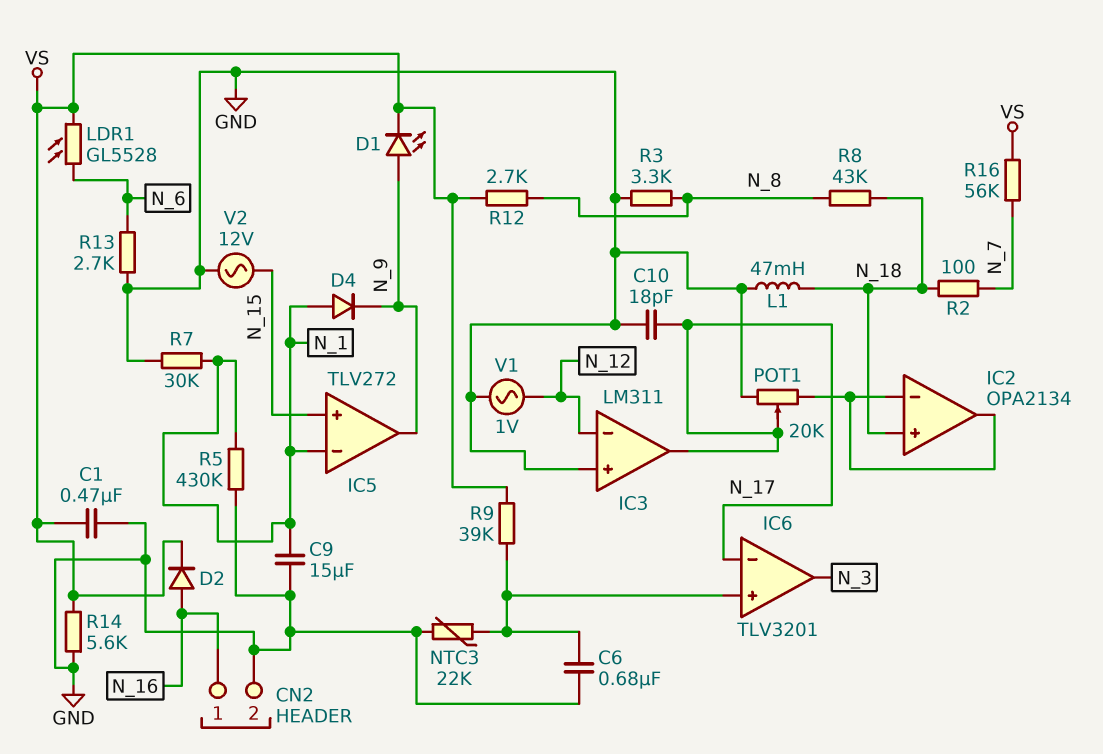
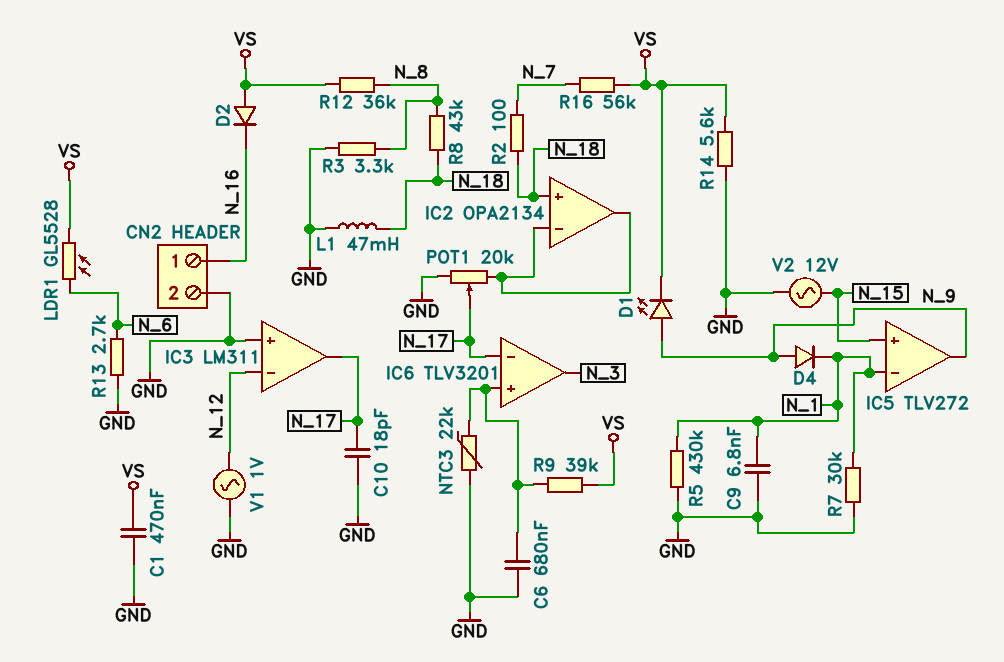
C9: 15uF (GND, N_1) -> 6.8nF (GND, N_1)
D2: diode (A N_16, K VS) -> diode (A VS, K N_16)
D4: diode (A N_1, K N_9) -> diode (A N_9, K N_1)
R12: 2.7k (N_8, VS) -> 36k (N_8, VS)

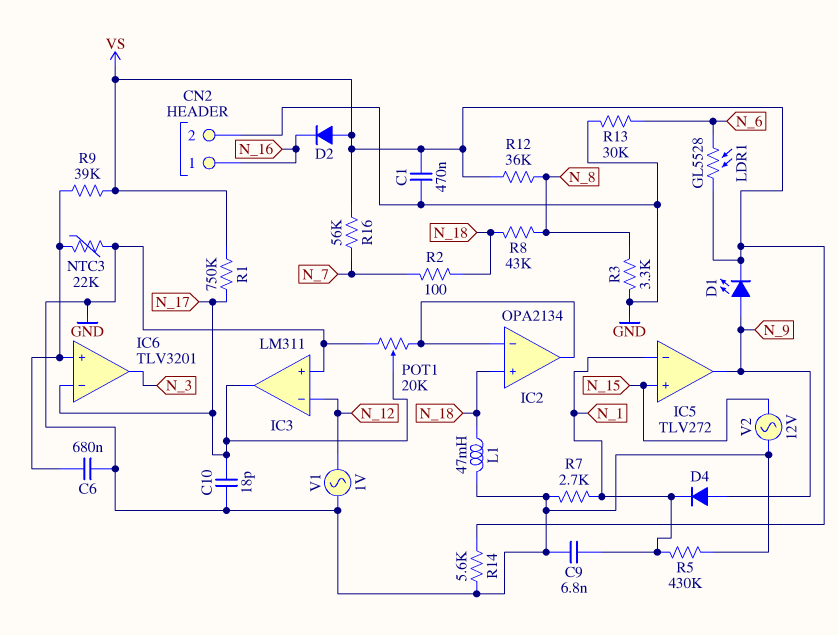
R1: none -> 750k (N_17, VS)
R7: 30k (GND, N_1) -> 2.7k (GND, N_1)
R13: 2.7k (GND, N_6) -> 30k (GND, N_6)

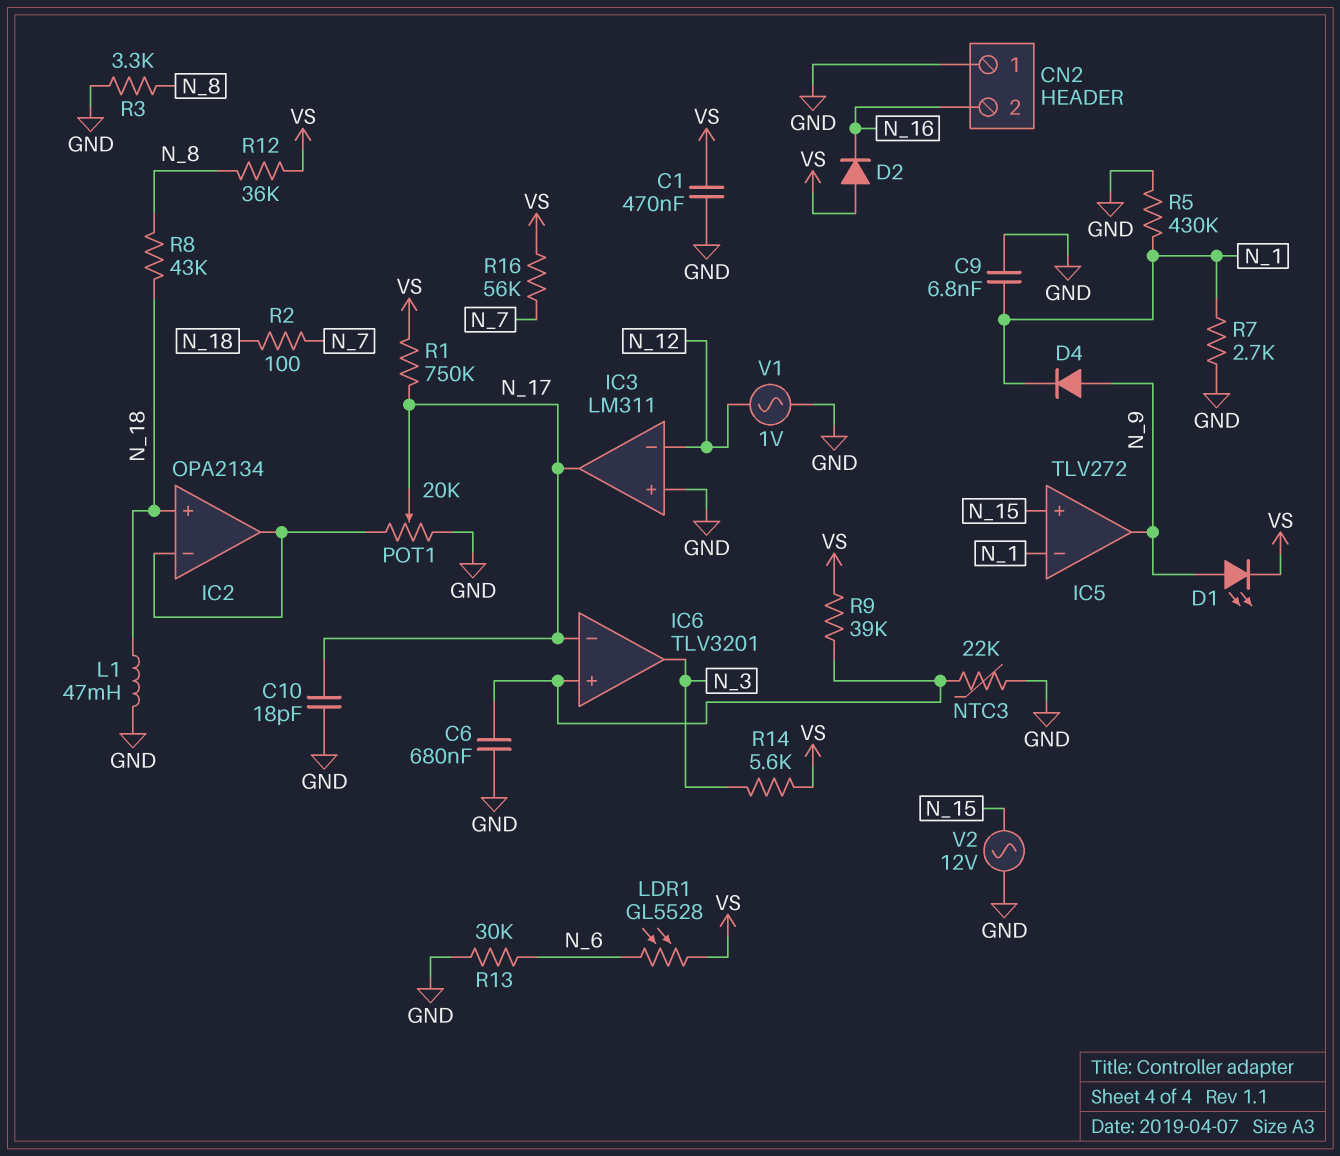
CN2 pin 1: N_16 -> GND
CN2 pin 2: GND -> N_16
R14: 5.6k (GND, VS) -> 5.6k (N_3, VS)

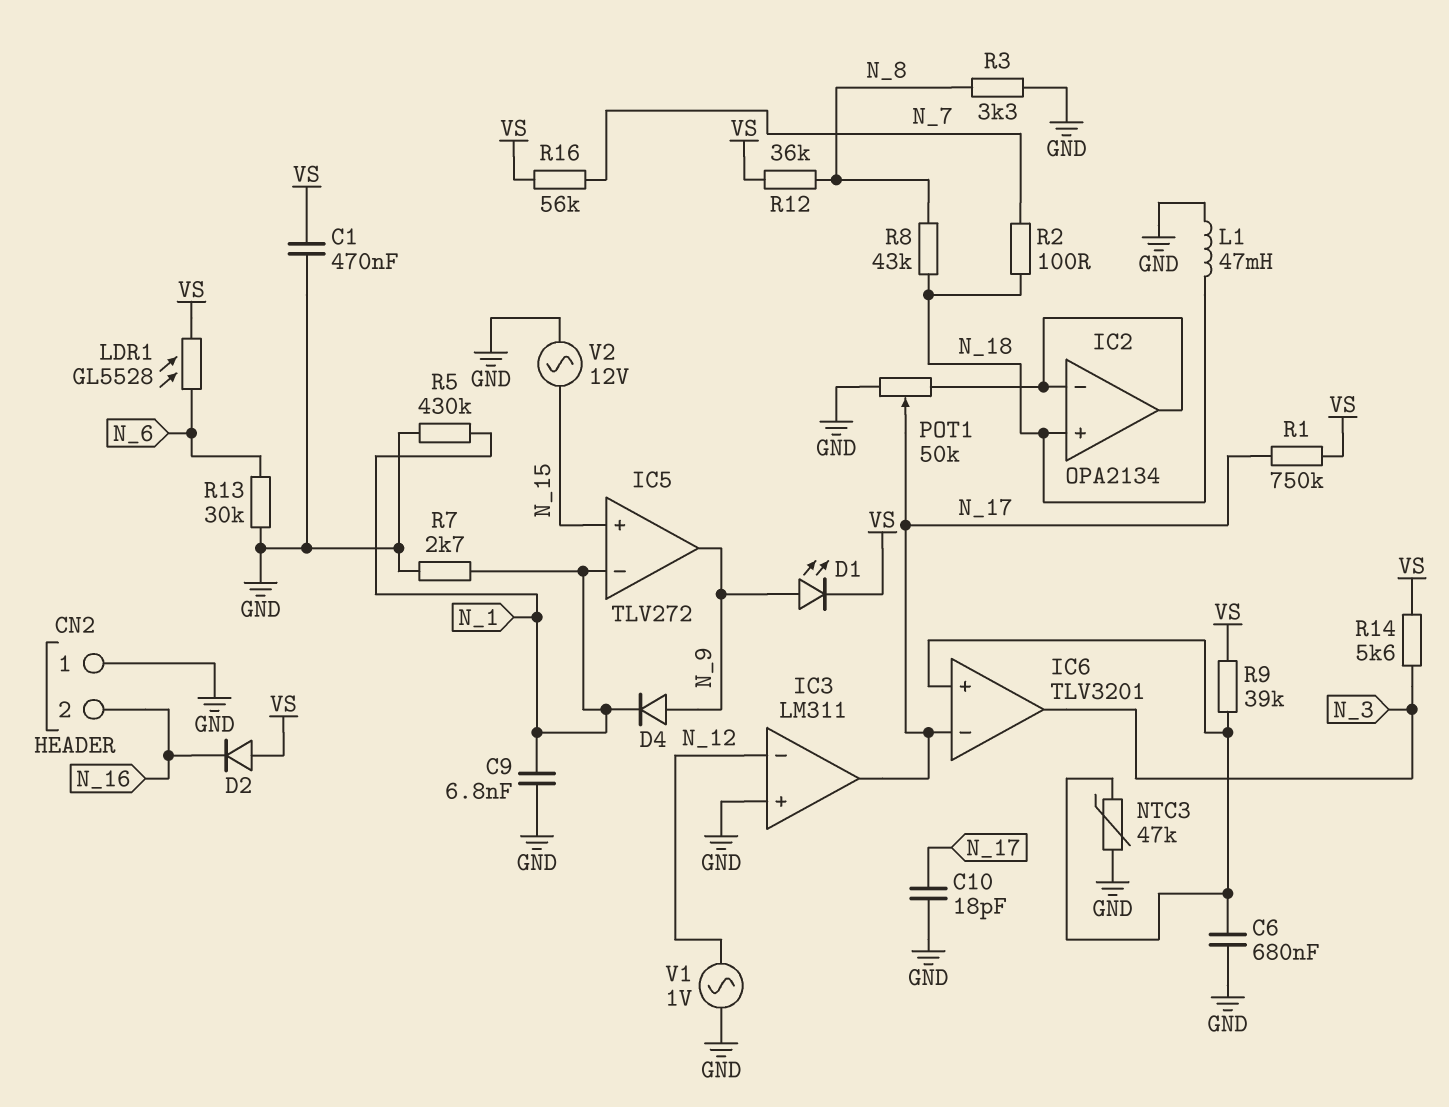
NTC3: 22k (GND, IC6/in+) -> 47k (GND, IC6/in+)
POT1: 20k (GND, IC2/in-, wiper N_17) -> 50k (GND, IC2/in-, wiper N_17)

